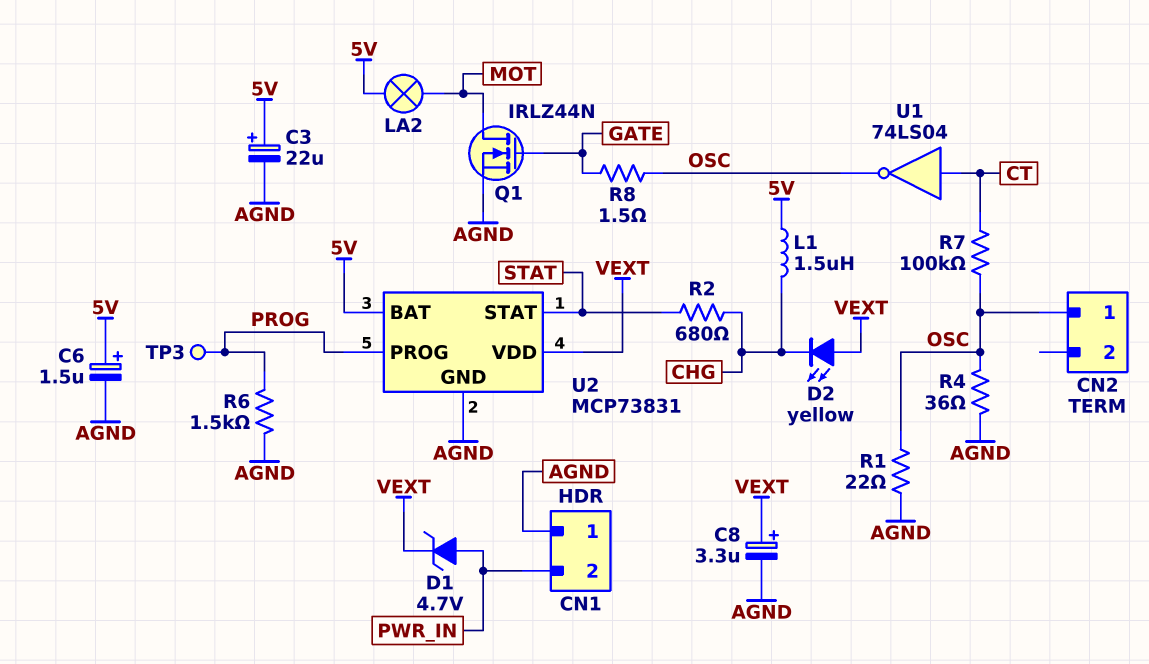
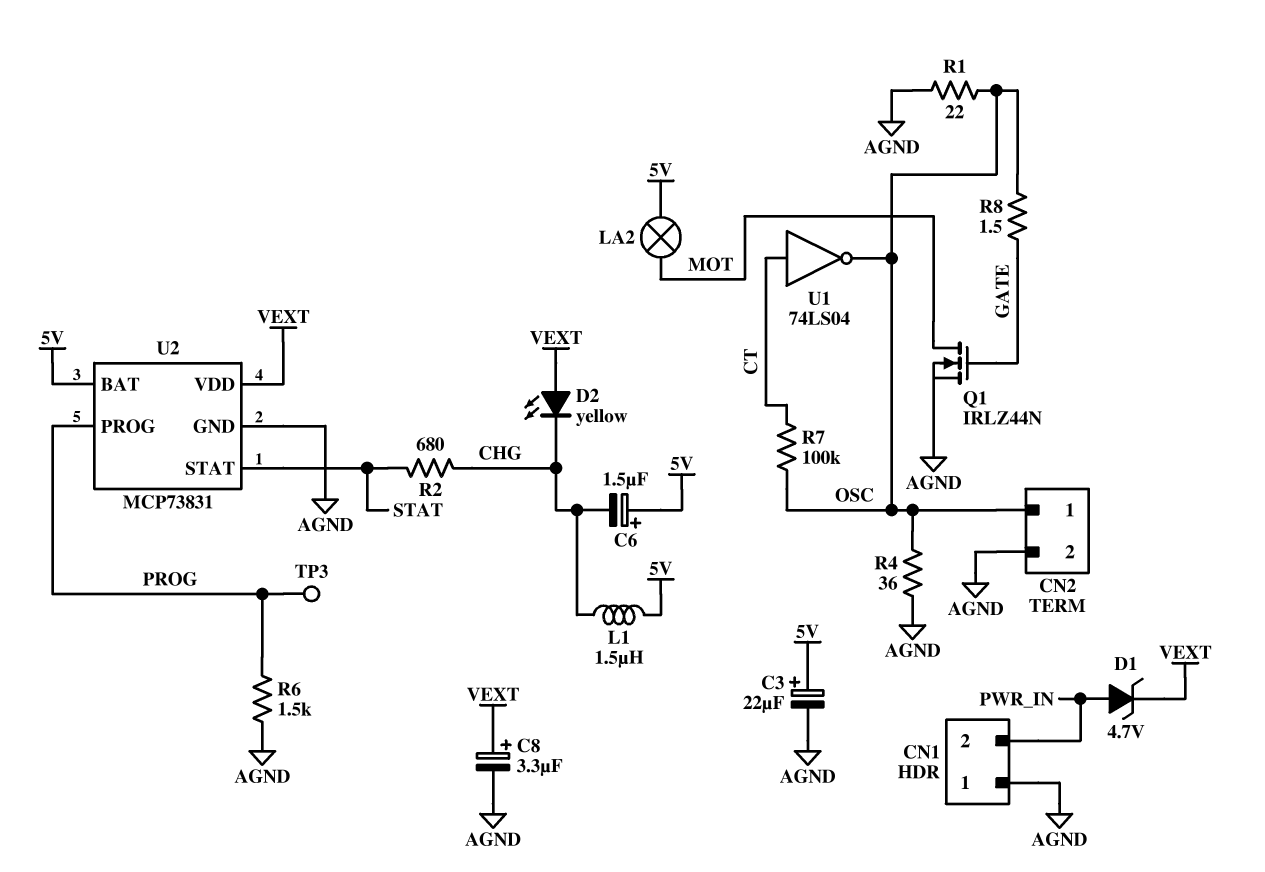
C6: 1.5uF (plus 5V, minus AGND) -> 1.5uF (plus 5V, minus CHG)
CN2 pin 2: none -> AGND

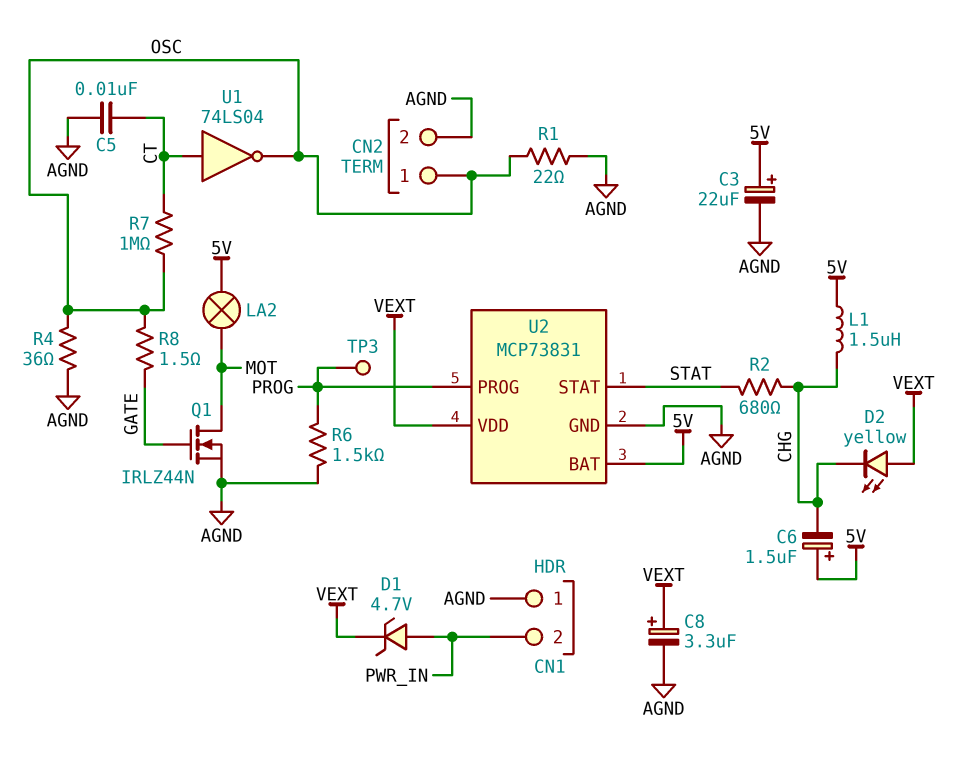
C5: none -> 10nF (AGND, CT)
R7: 100k (CT, OSC) -> 1M (CT, OSC)

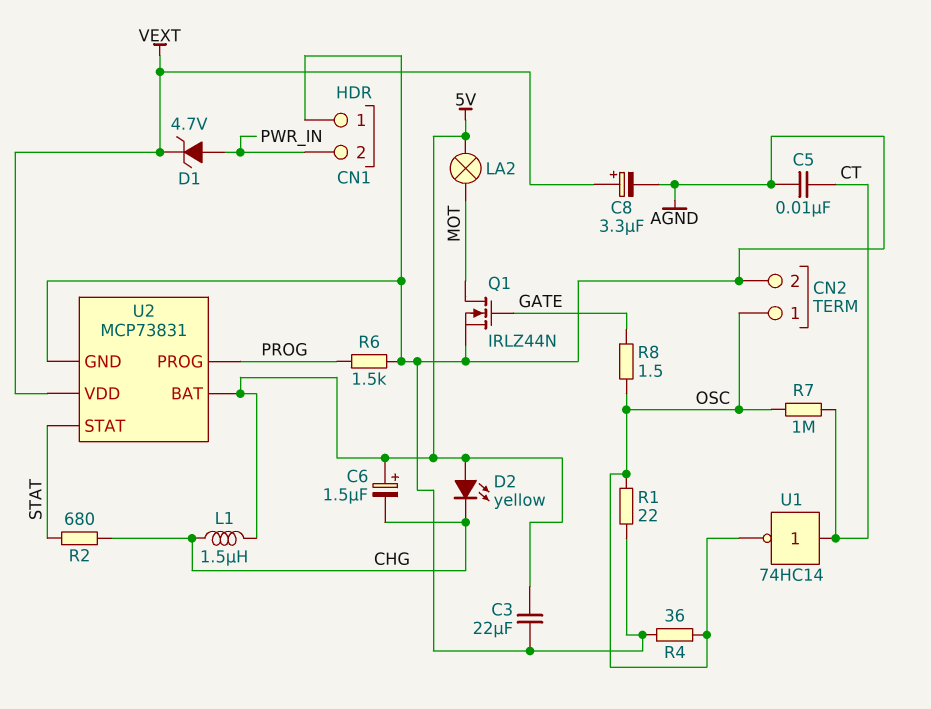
C3: 22uF (plus 5V, minus AGND) -> 22uF (5V, AGND)
D2: LED yellow (A VEXT, K CHG) -> LED yellow (A 5V, K CHG)
TP3: test point (PROG) -> none
U1: NOT 74LS04 (in CT, out OSC) -> NOT 74HC14 (in CT, out OSC)

